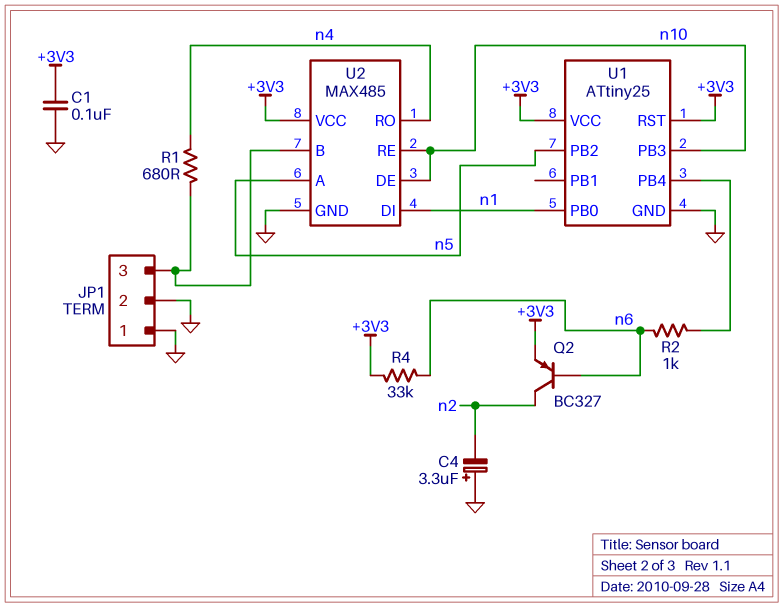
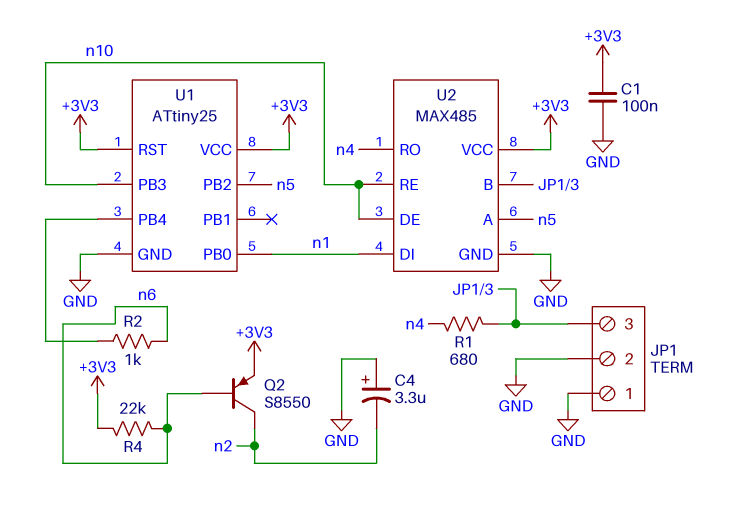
Q2: PNP BC327 (B n6, C n2, E +3V3) -> PNP S8550 (B n6, C n2, E +3V3)
R4: 33k (+3V3, n6) -> 22k (+3V3, n6)

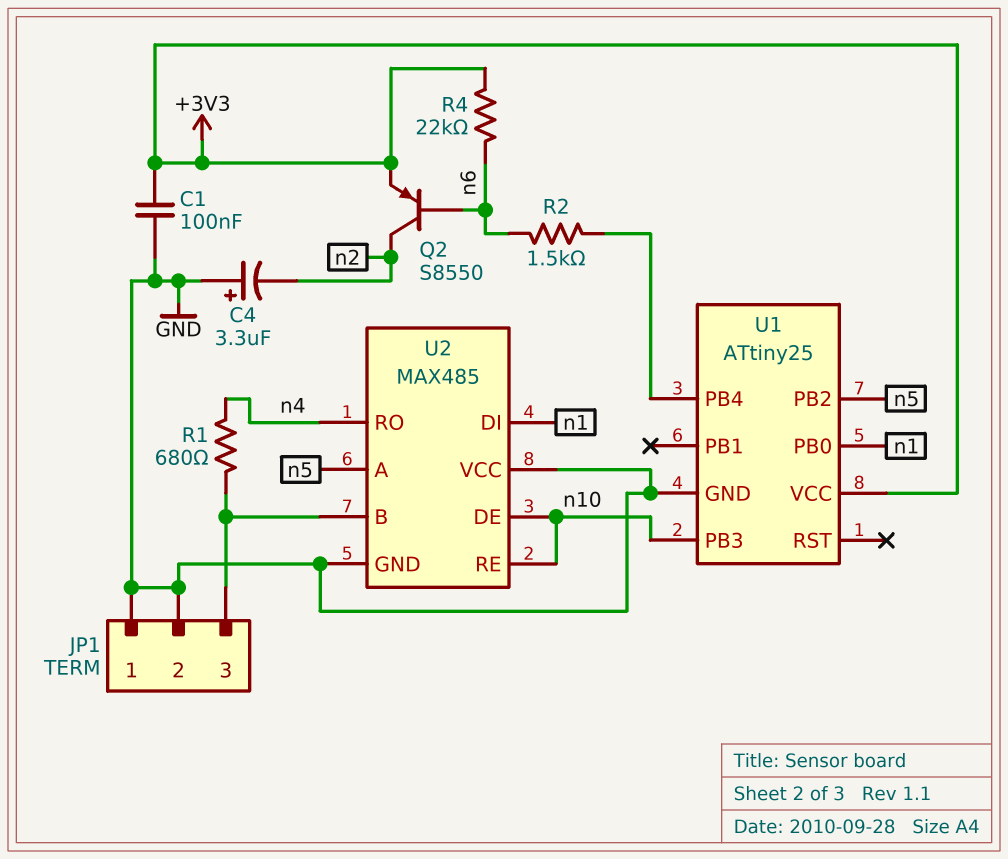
R2: 1k (U1/PB4, n6) -> 1.5k (U1/PB4, n6)
U1 pin RST: +3V3 -> none
U2 pin VCC: +3V3 -> GND

